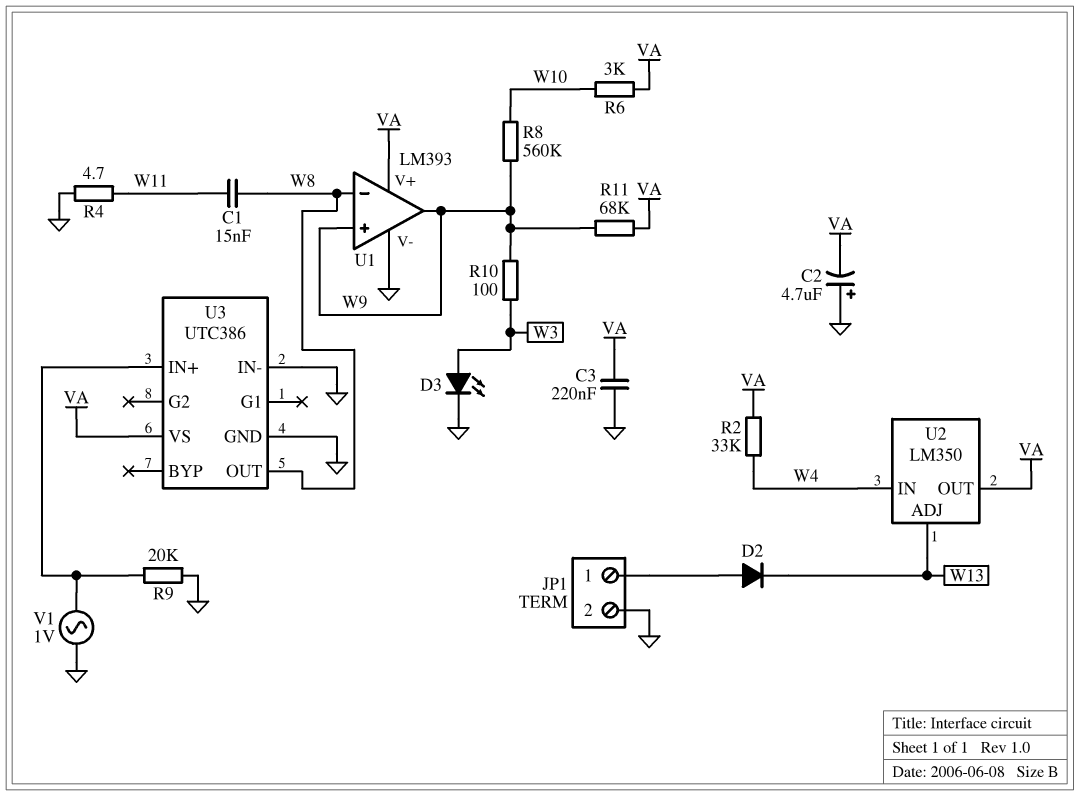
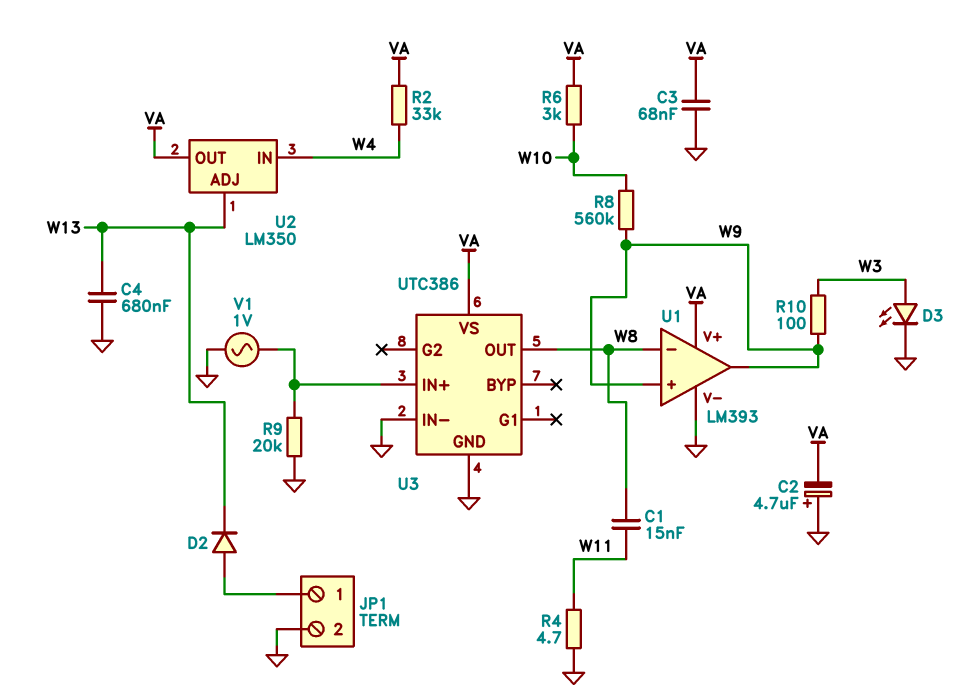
C3: 220nF (GND, VA) -> 68nF (GND, VA)
C4: none -> 680nF (GND, W13)
R11: 68k (VA, W9) -> none

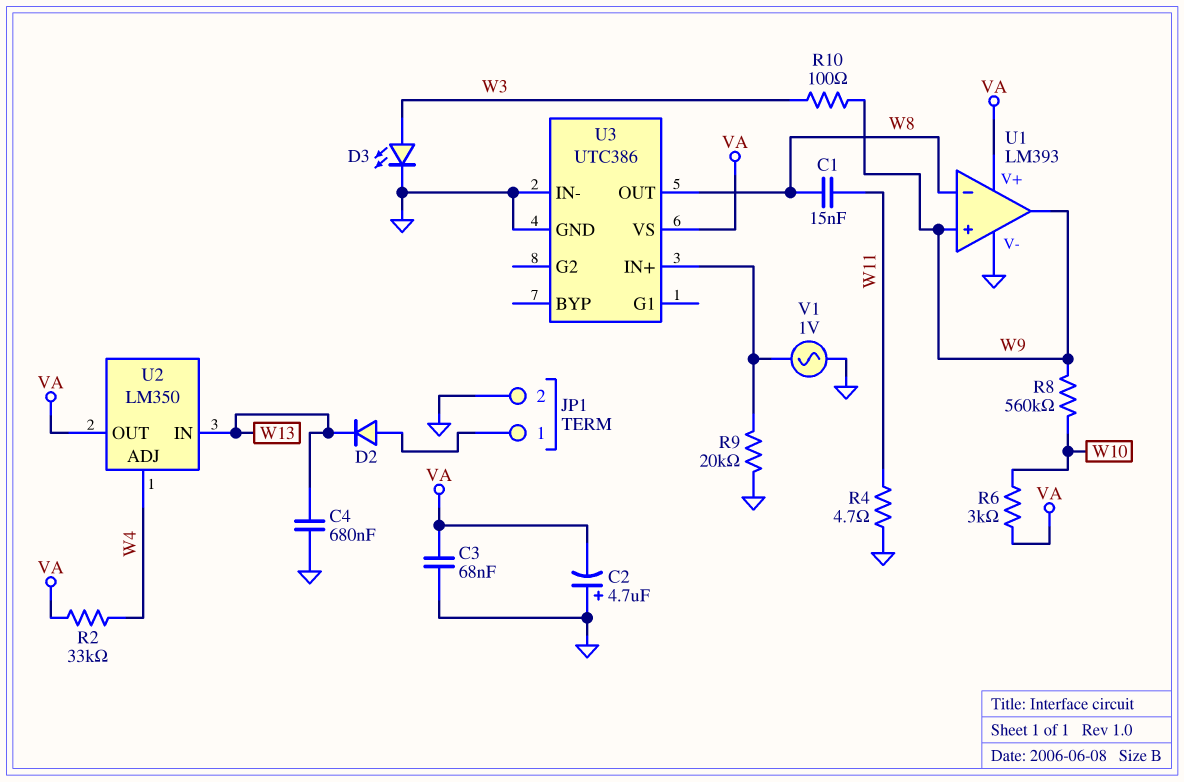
U2 pin ADJ: W13 -> W4
U2 pin IN: W4 -> W13

